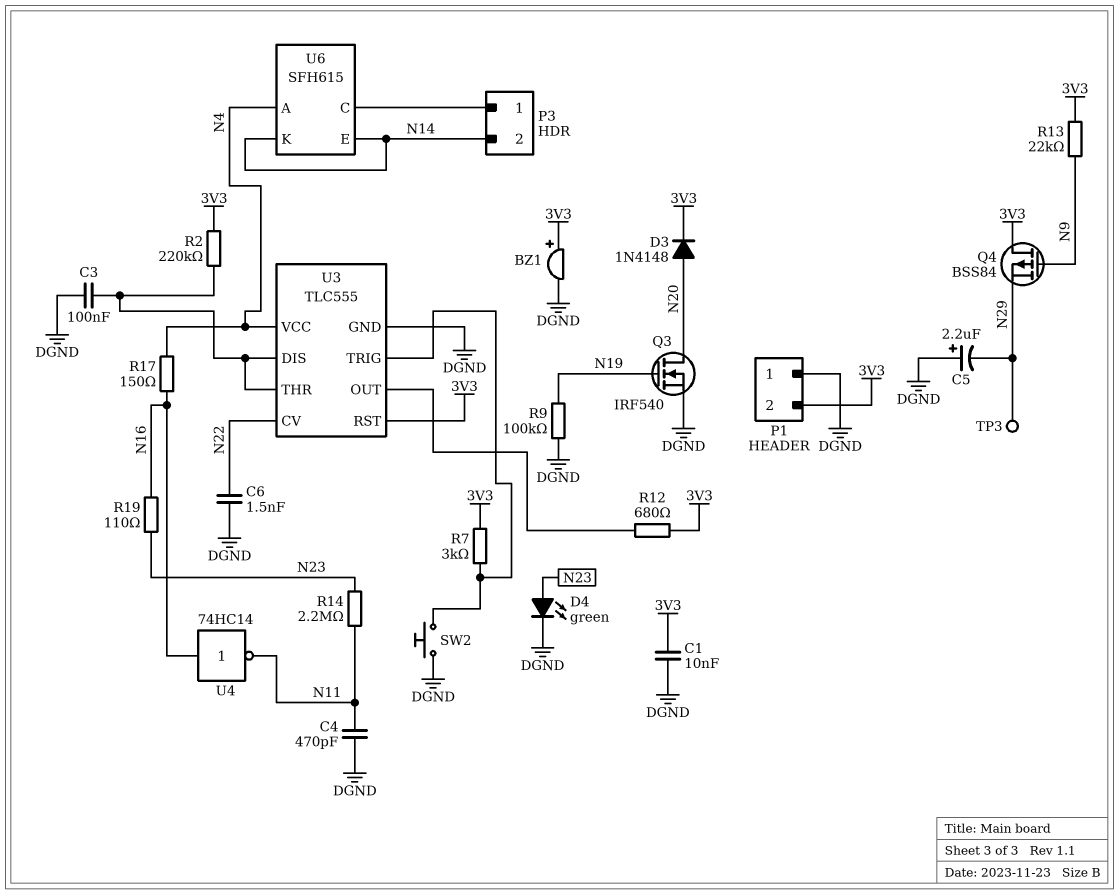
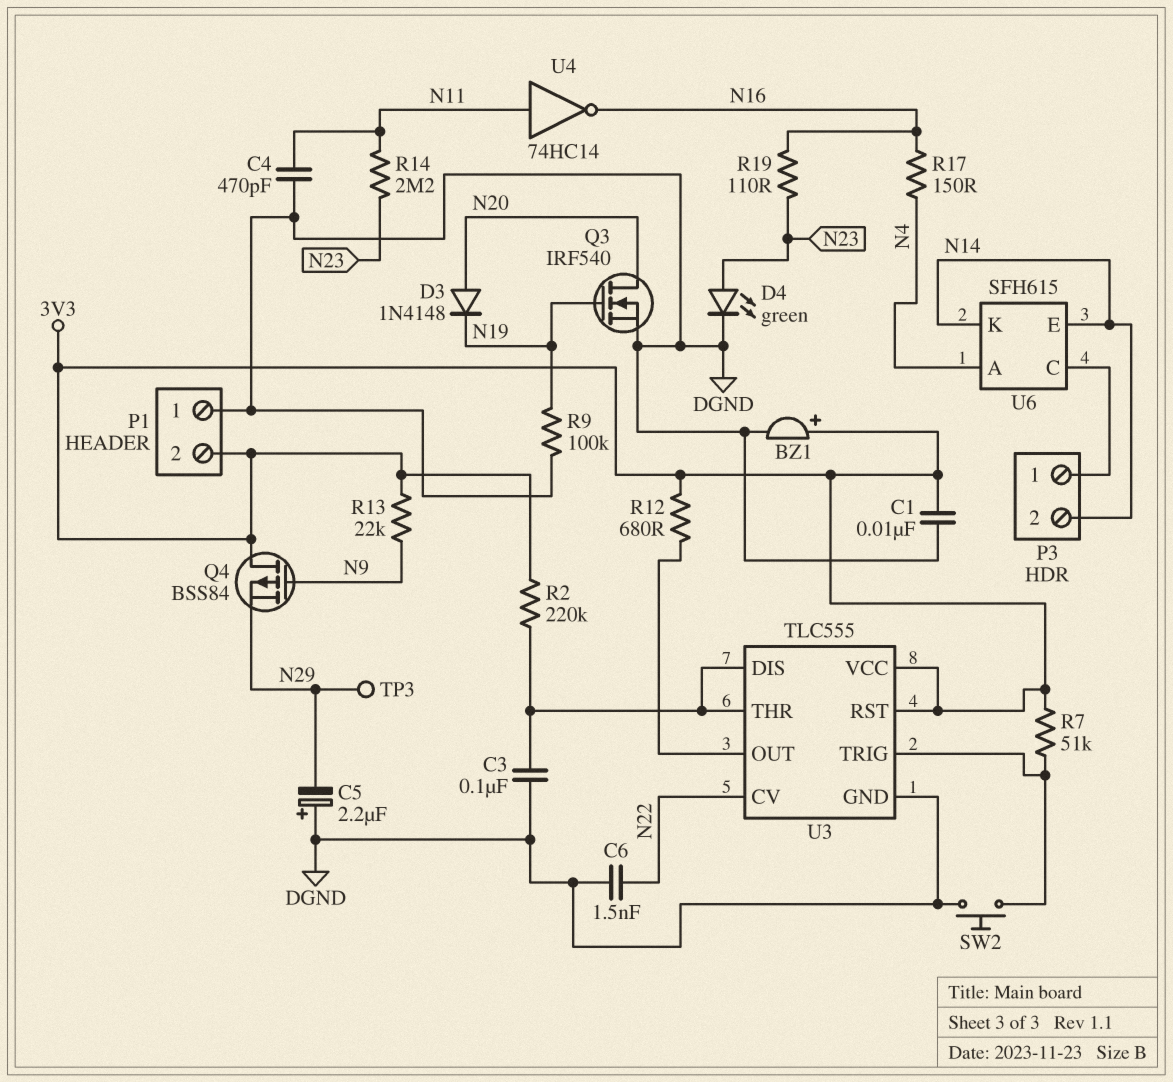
D3: diode 1N4148 (A N20, K 3V3) -> diode 1N4148 (A N20, K N19)
R7: 3k (3V3, U3/TRIG) -> 51k (3V3, U3/TRIG)
U3 pin VCC: N4 -> 3V3
U4: NOT 74HC14 (in N16, out N11) -> NOT 74HC14 (in N11, out N16)

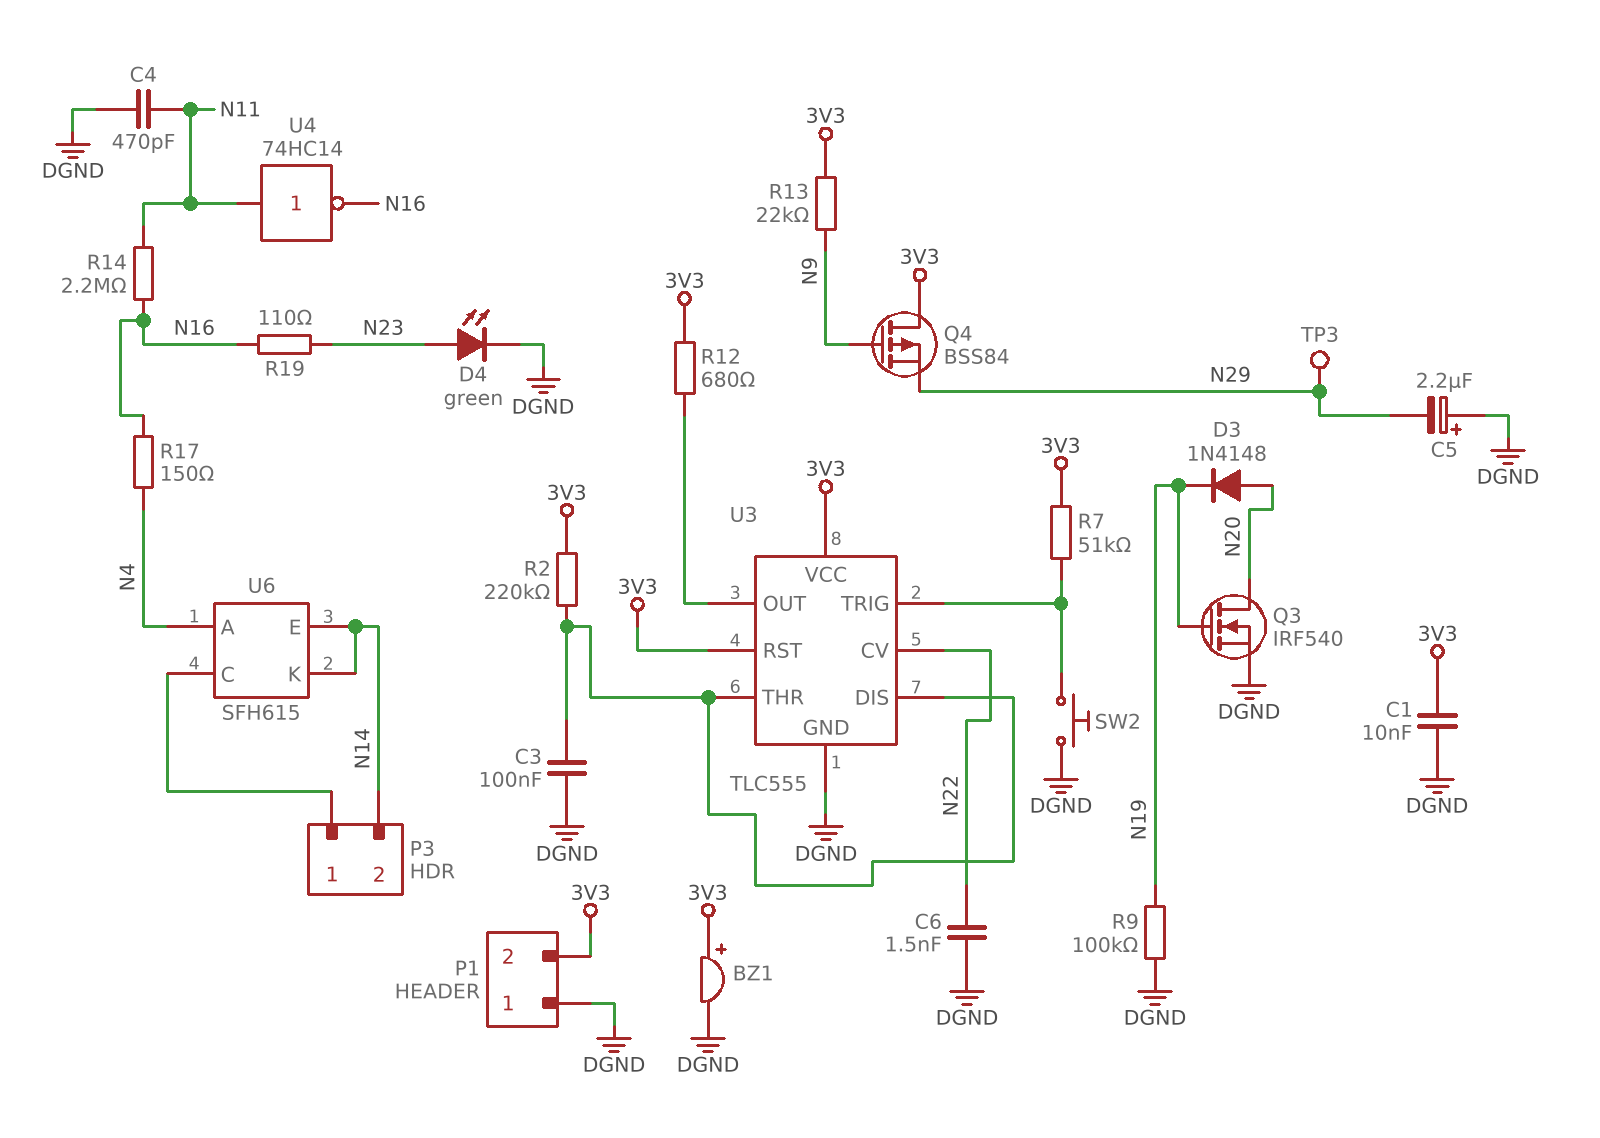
R14: 2.2M (N11, N23) -> 2.2M (N11, N16)

